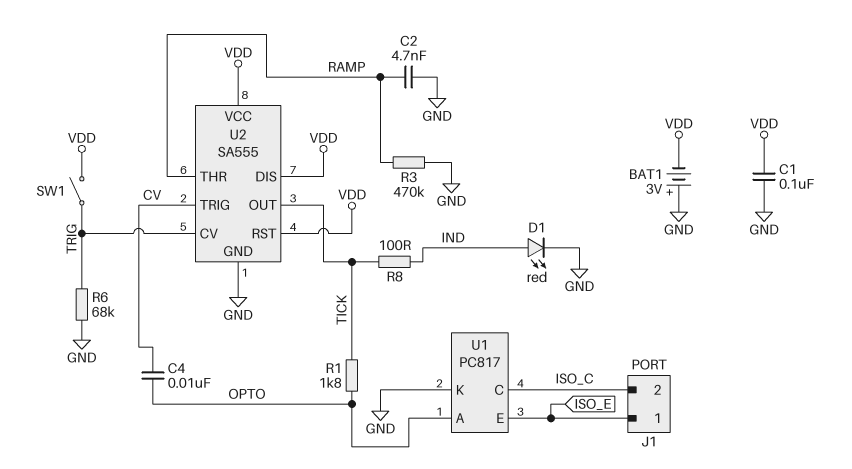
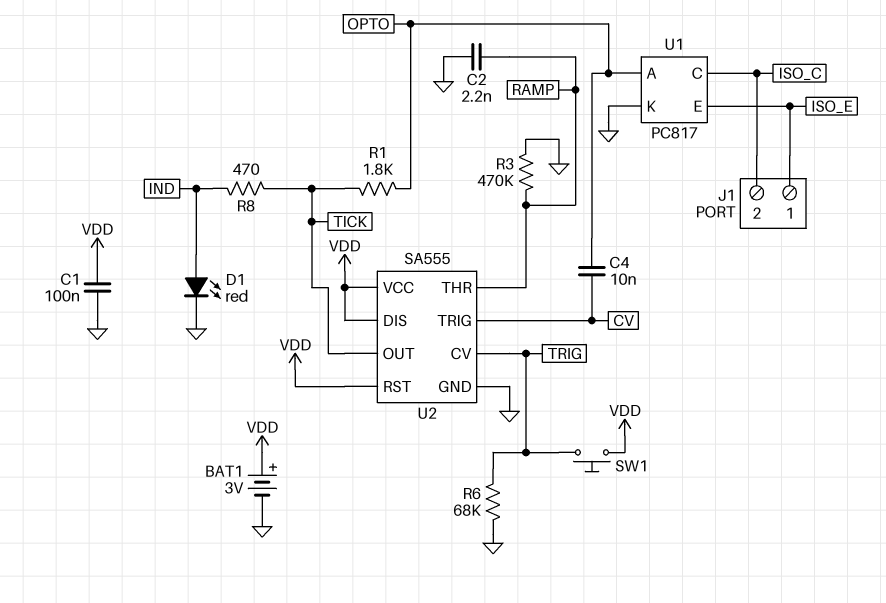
BAT1: 3V (plus GND, minus VDD) -> 3V (plus VDD, minus GND)
C2: 4.7nF (GND, RAMP) -> 2.2nF (GND, RAMP)
R8: 100 (IND, TICK) -> 470 (IND, TICK)
SW1: switch (TRIG, VDD) -> button (TRIG, VDD)

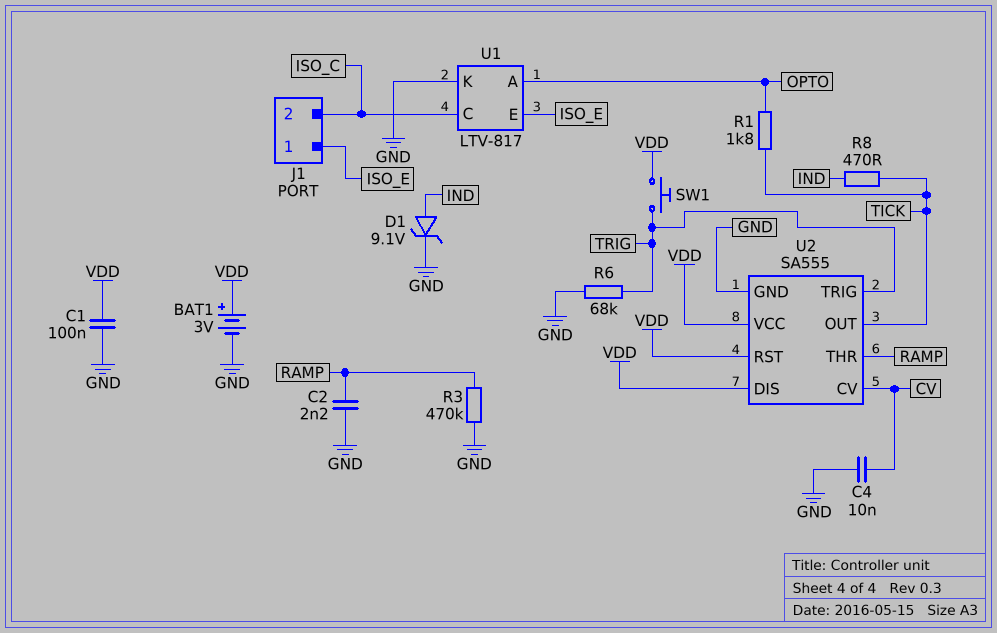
C4: 10nF (CV, OPTO) -> 10nF (CV, GND)
D1: LED red (A IND, K GND) -> zener 9.1V (A IND, K GND)
U1: PC817 -> LTV-817
U2 pin CV: TRIG -> CV
U2 pin TRIG: CV -> TRIG

